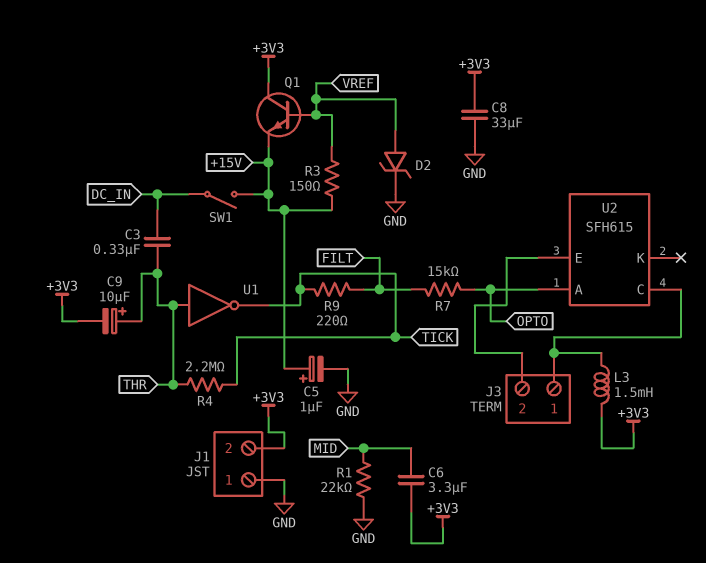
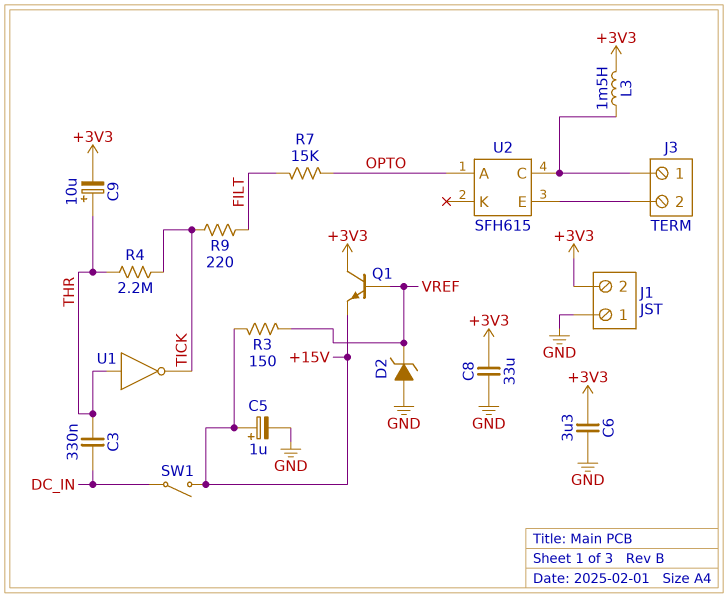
C6: 3.3uF (+3V3, MID) -> 3.3uF (+3V3, GND)
D2: zener (A VREF, K GND) -> zener (A GND, K VREF)
R1: 22k (GND, MID) -> none

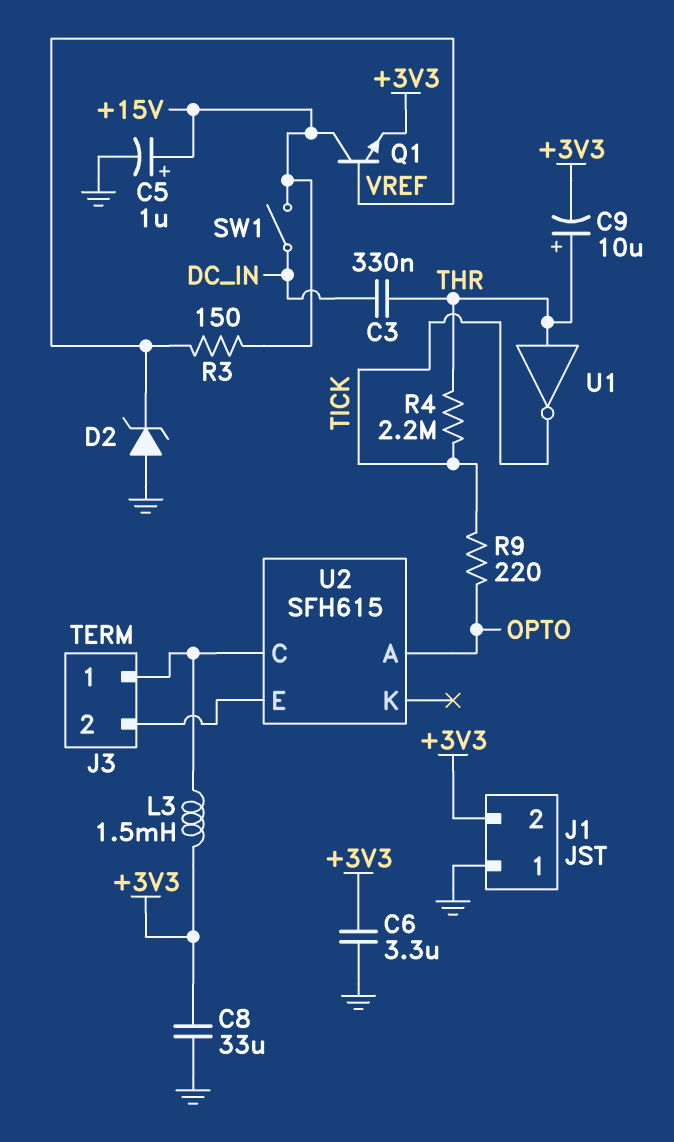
Q1: NPN (B VREF, C +3V3, E +15V) -> NPN (B VREF, C +15V, E +3V3)
R7: 15k (FILT, OPTO) -> none
R9: 220 (FILT, TICK) -> 220 (OPTO, TICK)

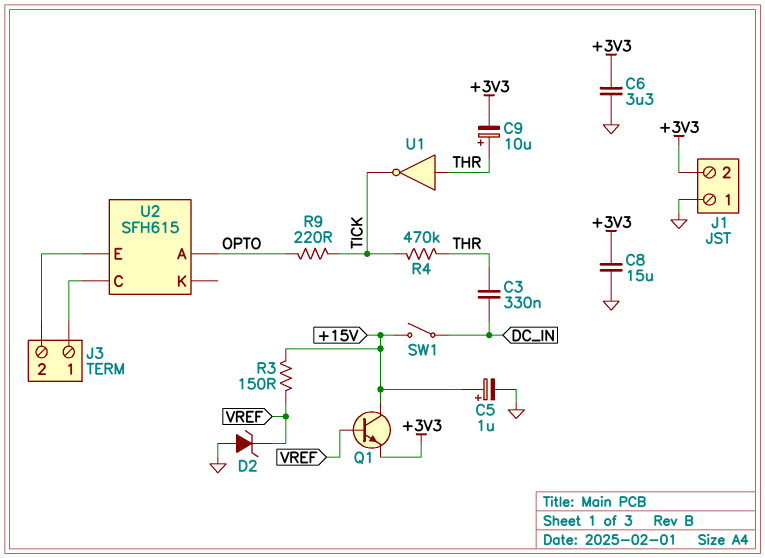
C8: 33uF (+3V3, GND) -> 15uF (+3V3, GND)
L3: 1.5mH (+3V3, J3/1) -> none
R4: 2.2M (THR, TICK) -> 470k (THR, TICK)

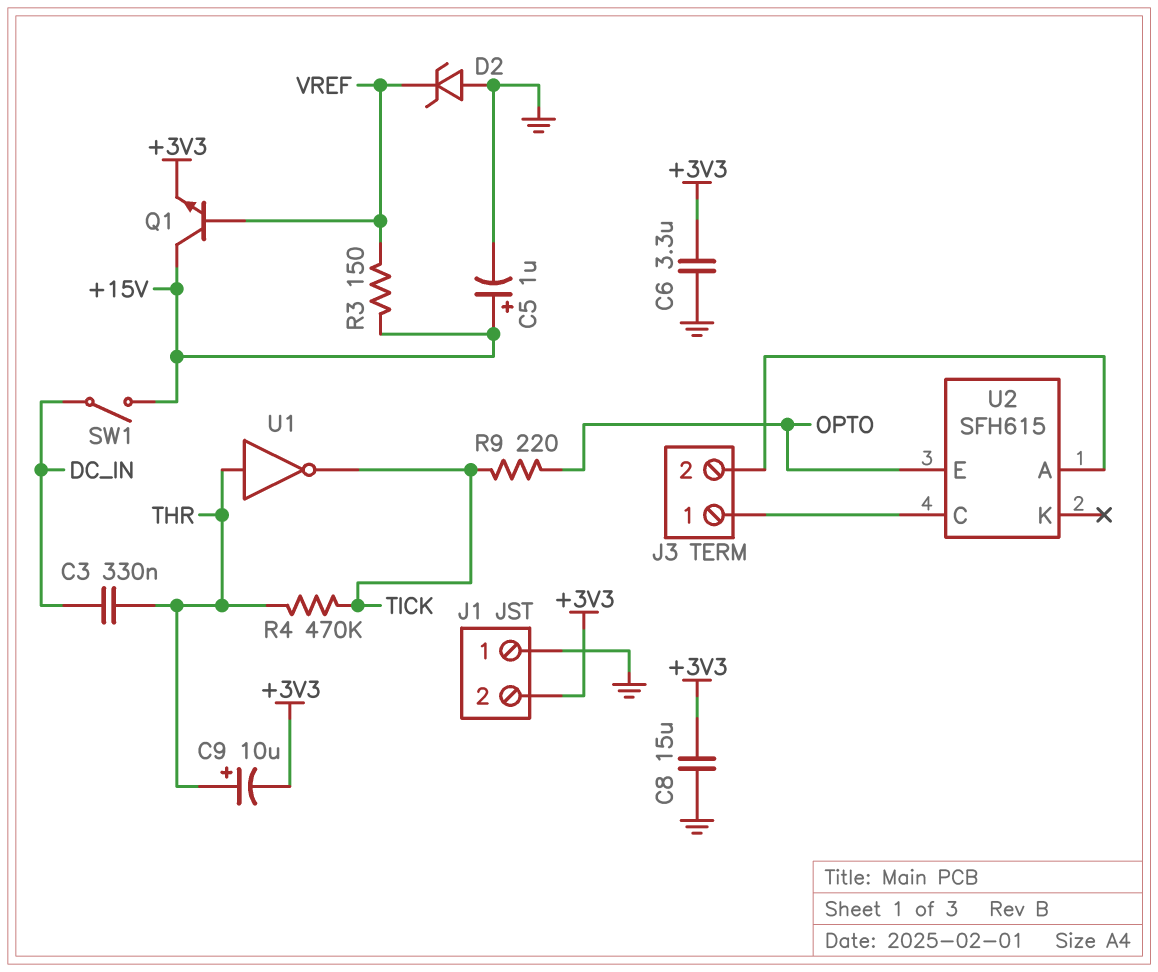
U2 pin A: OPTO -> J3/2
U2 pin E: J3/2 -> OPTO

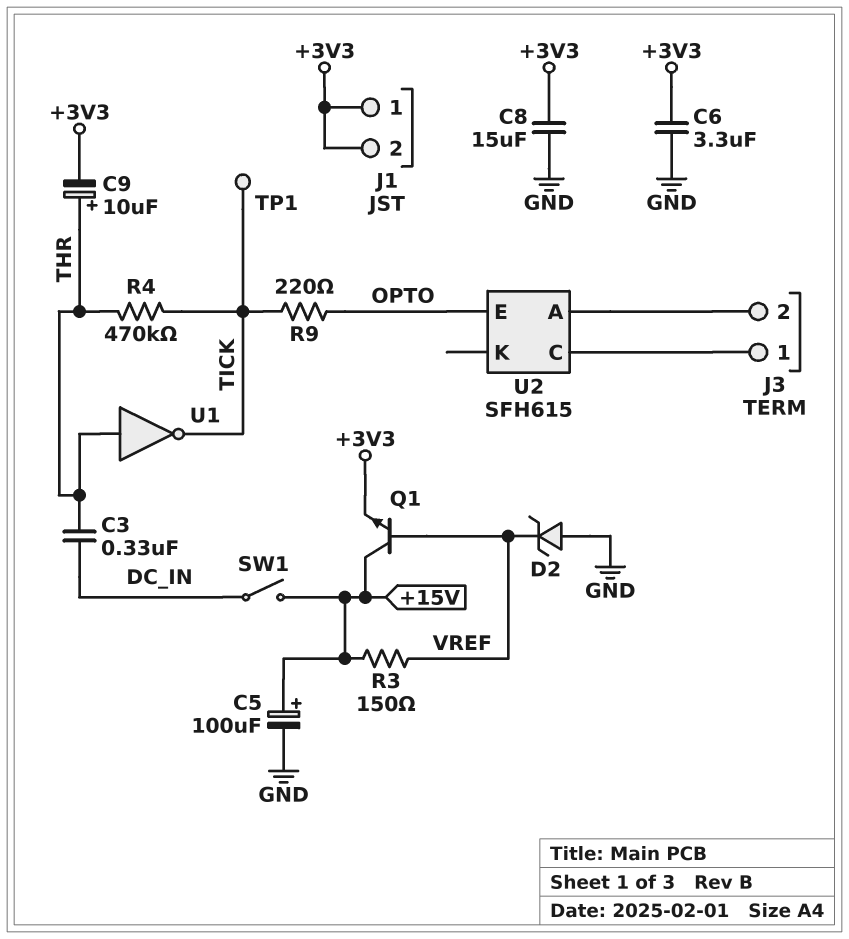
C5: 1uF (plus +15V, minus GND) -> 100uF (plus +15V, minus GND)
J1 pin 1: GND -> +3V3
TP1: none -> test point (TICK)

